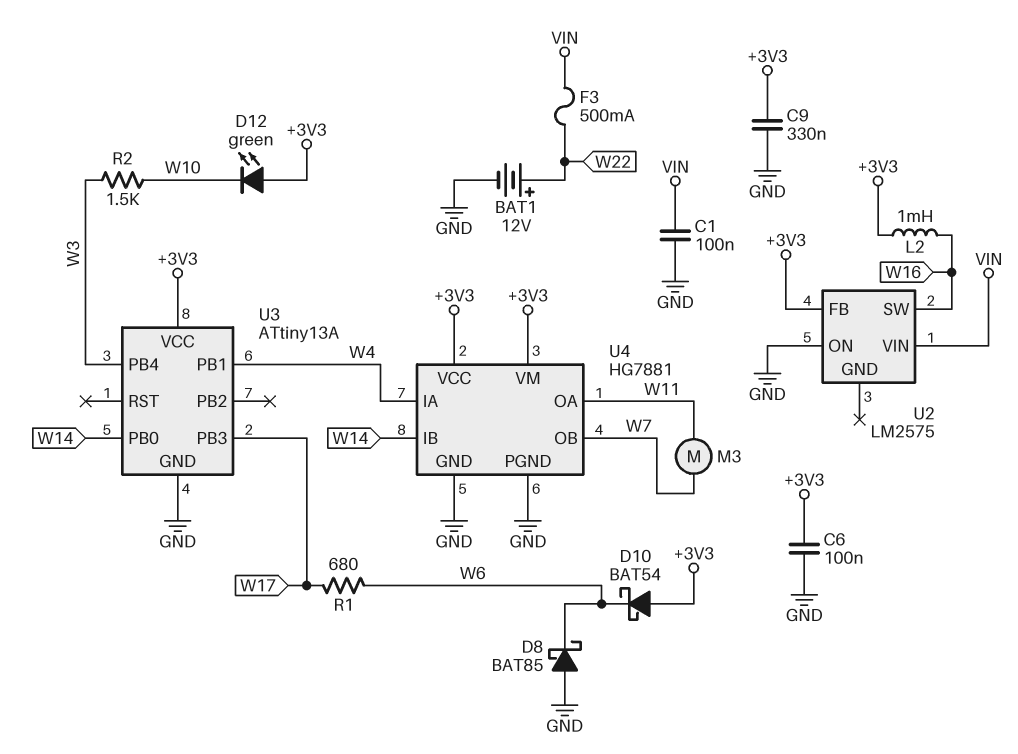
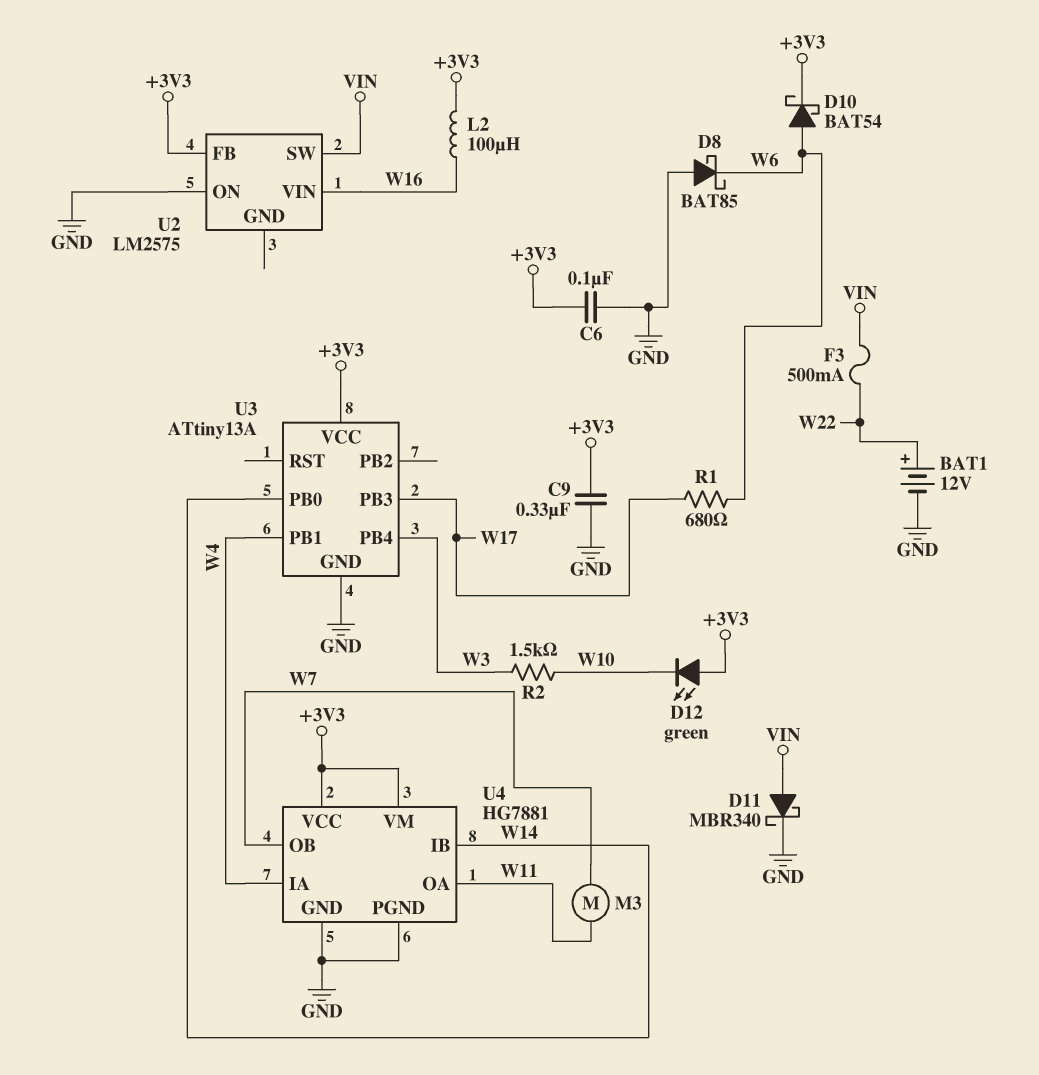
C1: 100nF (GND, VIN) -> none
D10: schottky BAT54 (A +3V3, K W6) -> schottky BAT54 (A W6, K +3V3)
D11: none -> schottky MBR340 (A VIN, K GND)
L2: 1mH (+3V3, W16) -> 100uH (+3V3, W16)
U2 pin SW: W16 -> VIN
U2 pin VIN: VIN -> W16

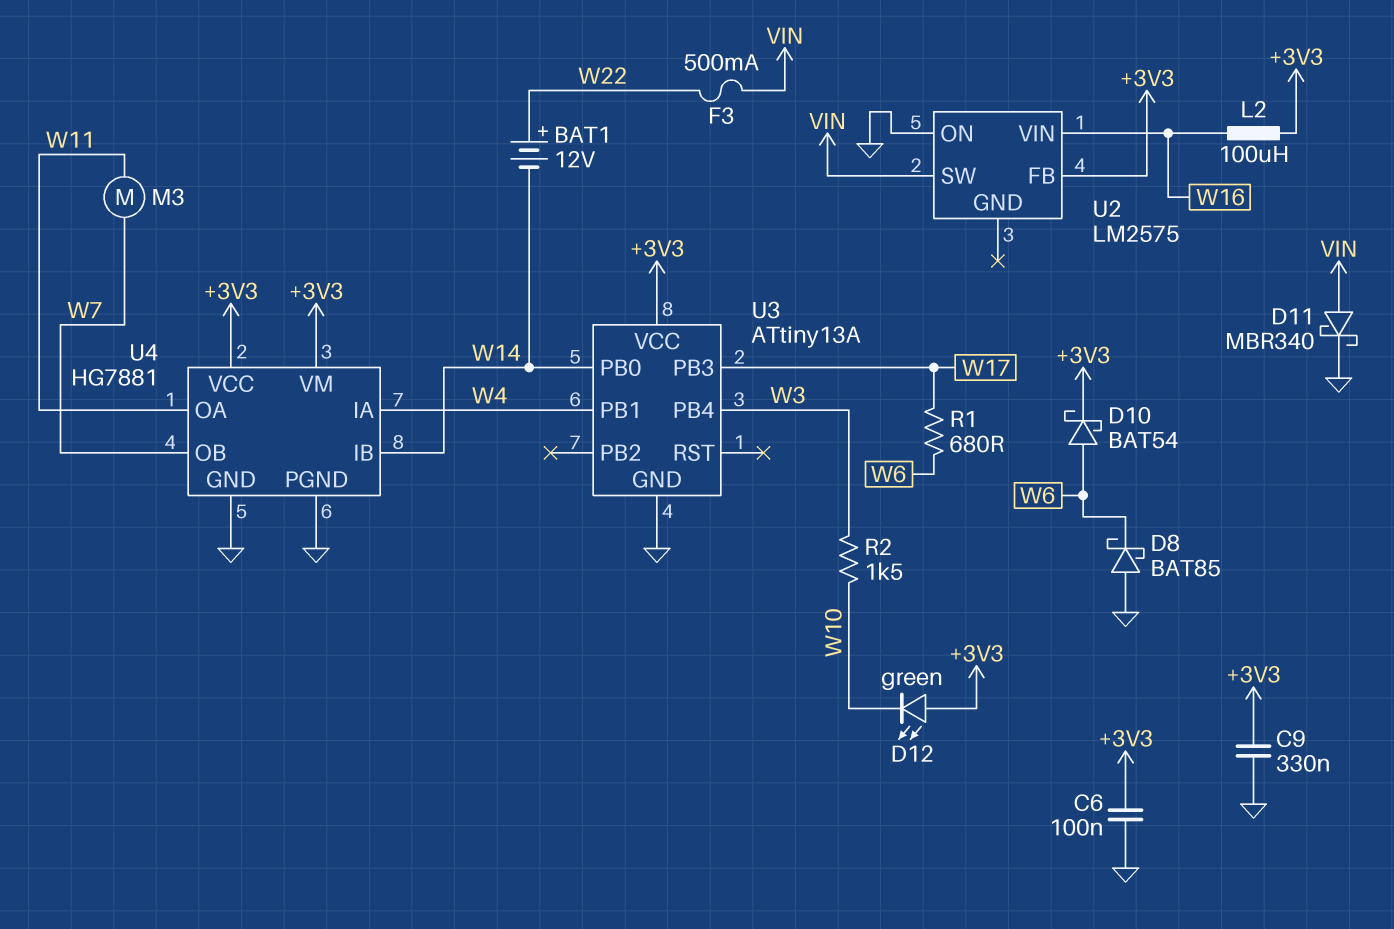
BAT1: 12V (plus W22, minus GND) -> 12V (plus W22, minus W14)

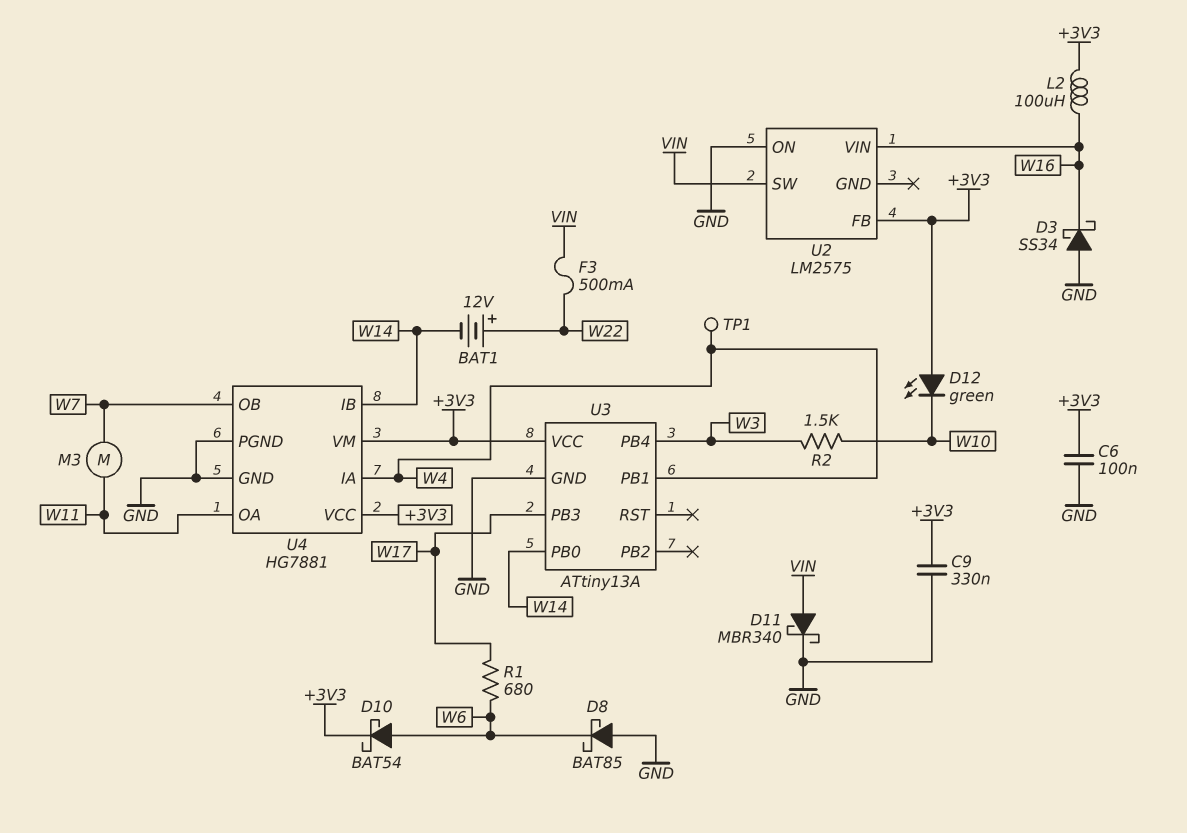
D3: none -> schottky SS34 (A GND, K W16)
TP1: none -> test point (W4)

